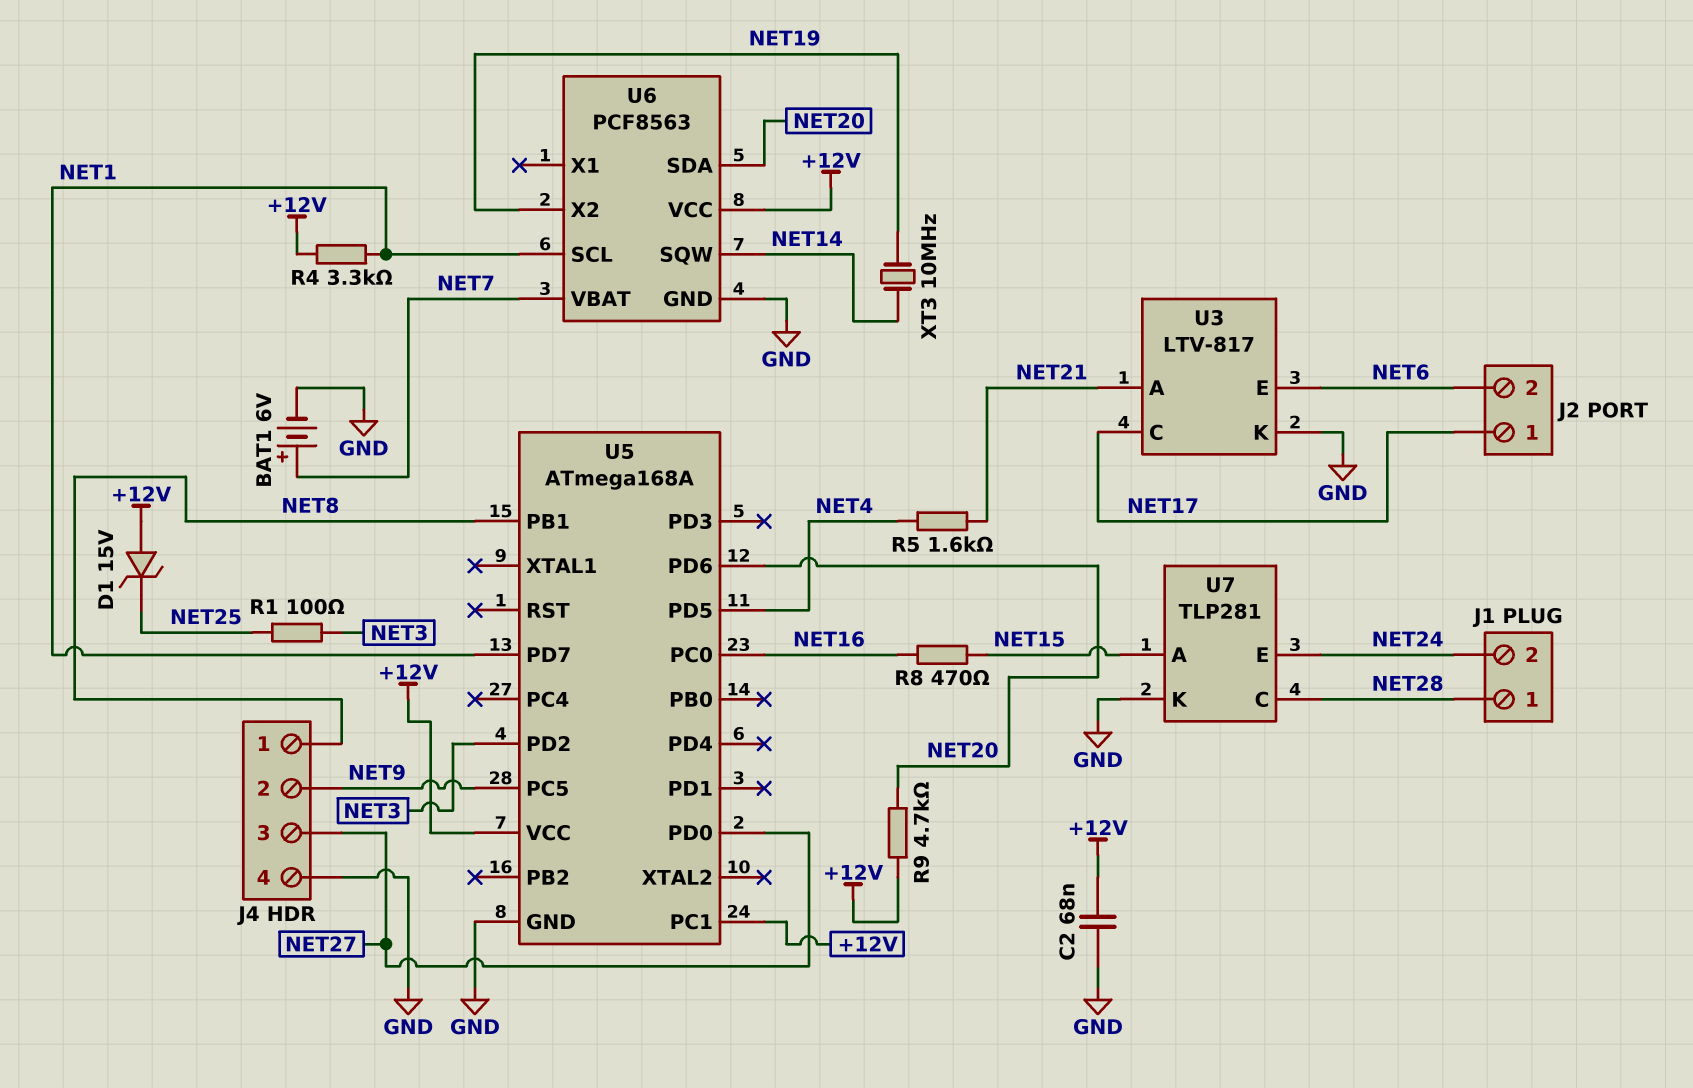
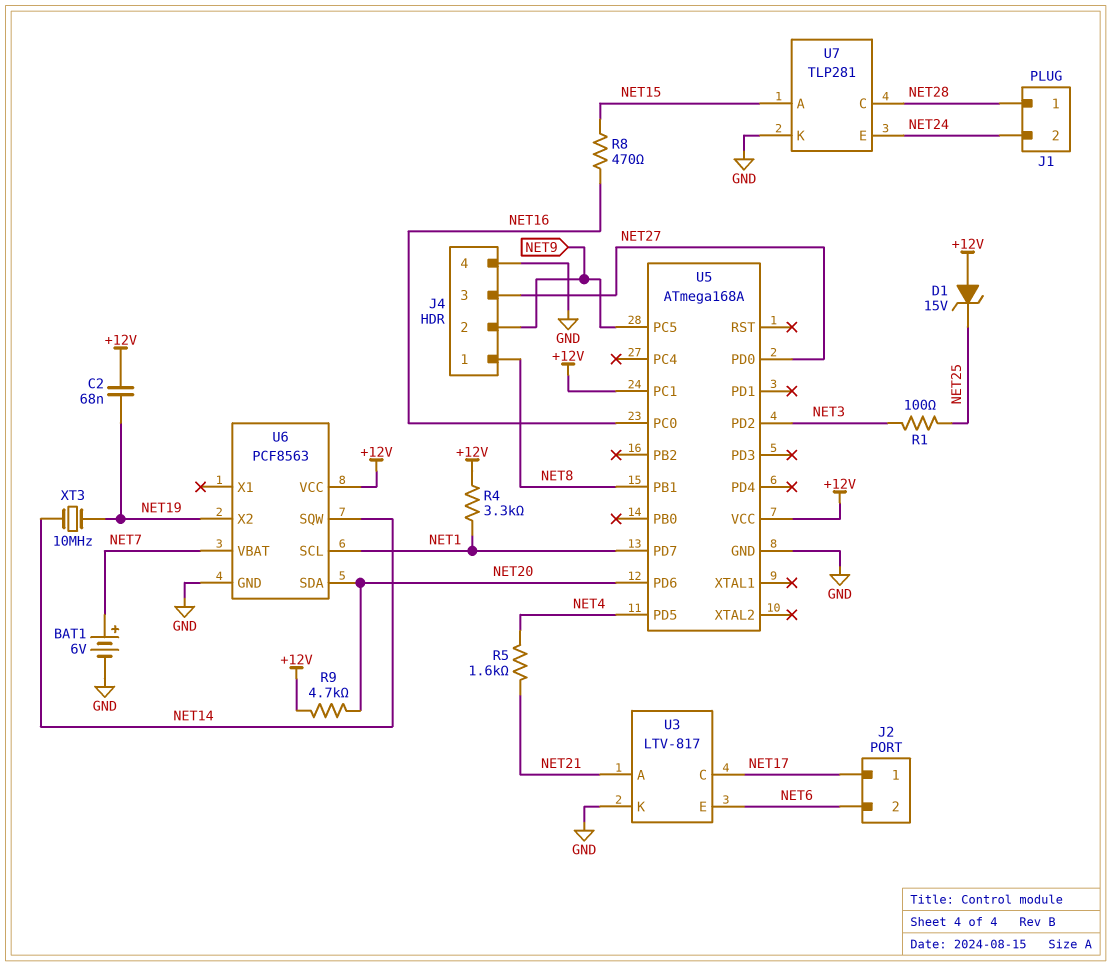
C2: 68nF (+12V, GND) -> 68nF (+12V, NET19)

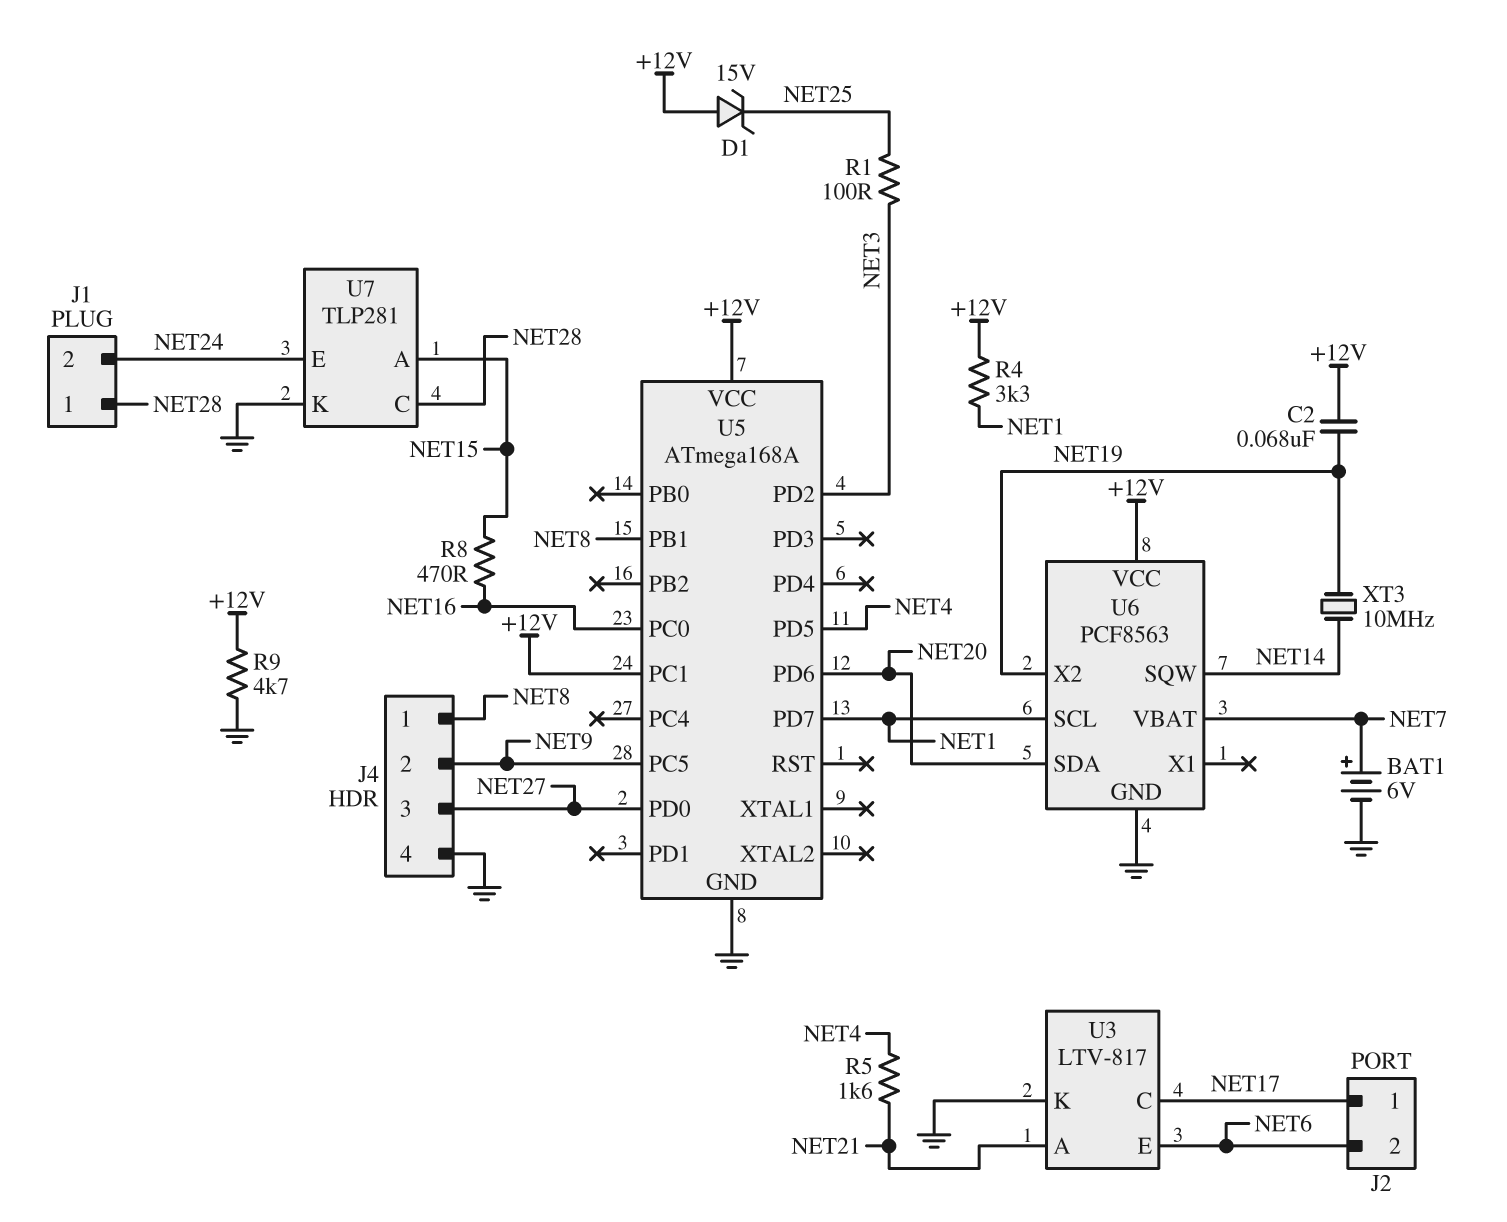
R9: 4.7k (+12V, NET20) -> 4.7k (+12V, GND)

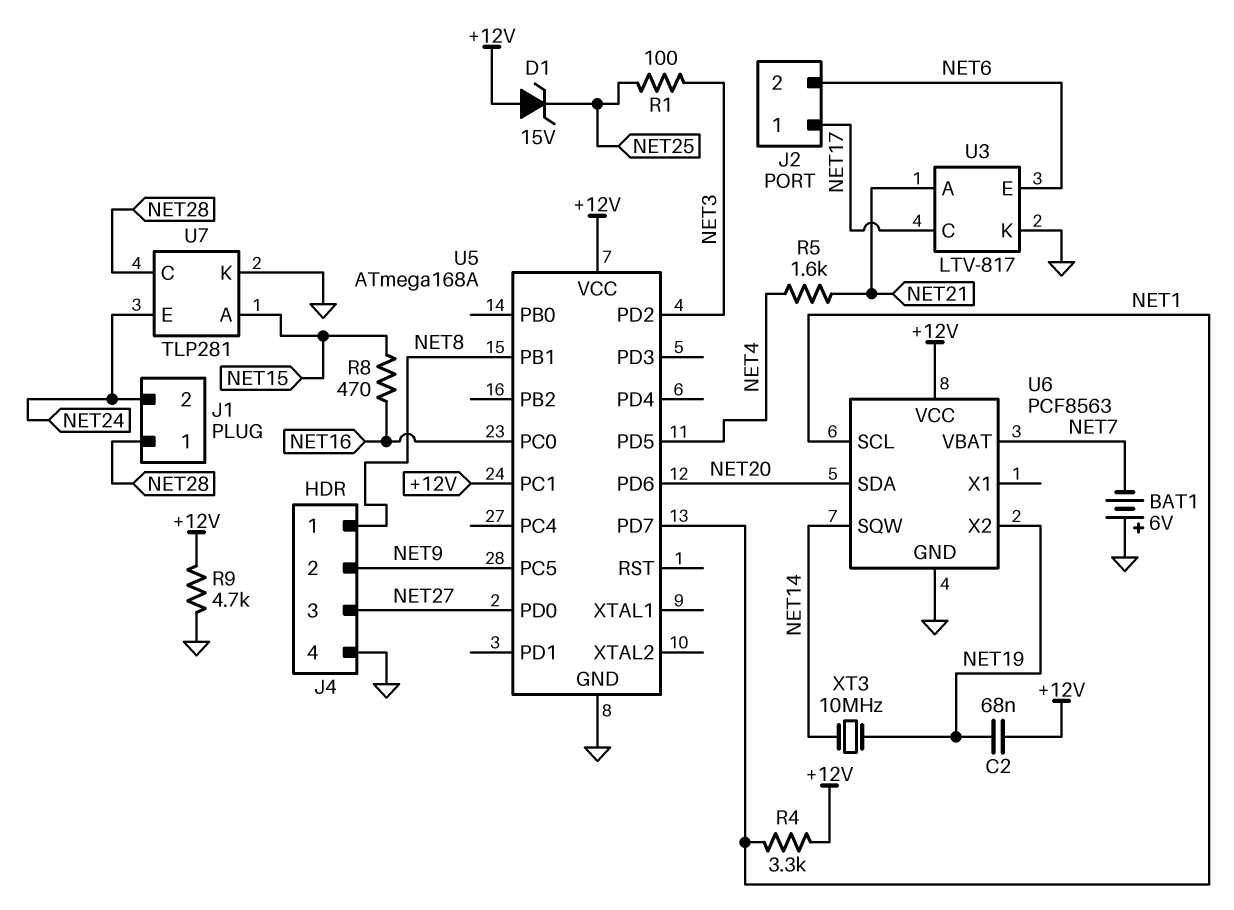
BAT1: 6V (plus NET7, minus GND) -> 6V (plus GND, minus NET7)

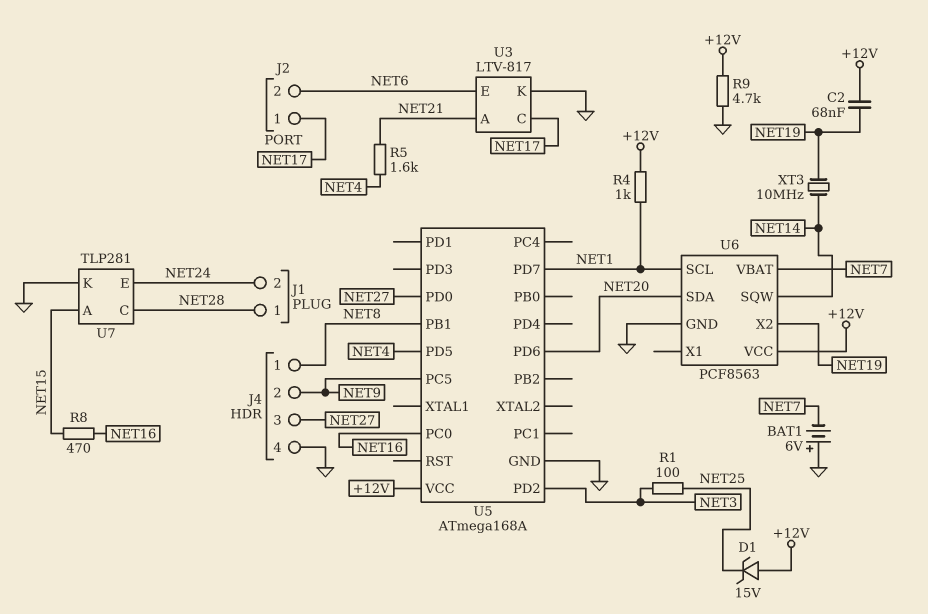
R4: 3.3k (+12V, NET1) -> 1k (+12V, NET1)
U5 pin PC1: +12V -> none

